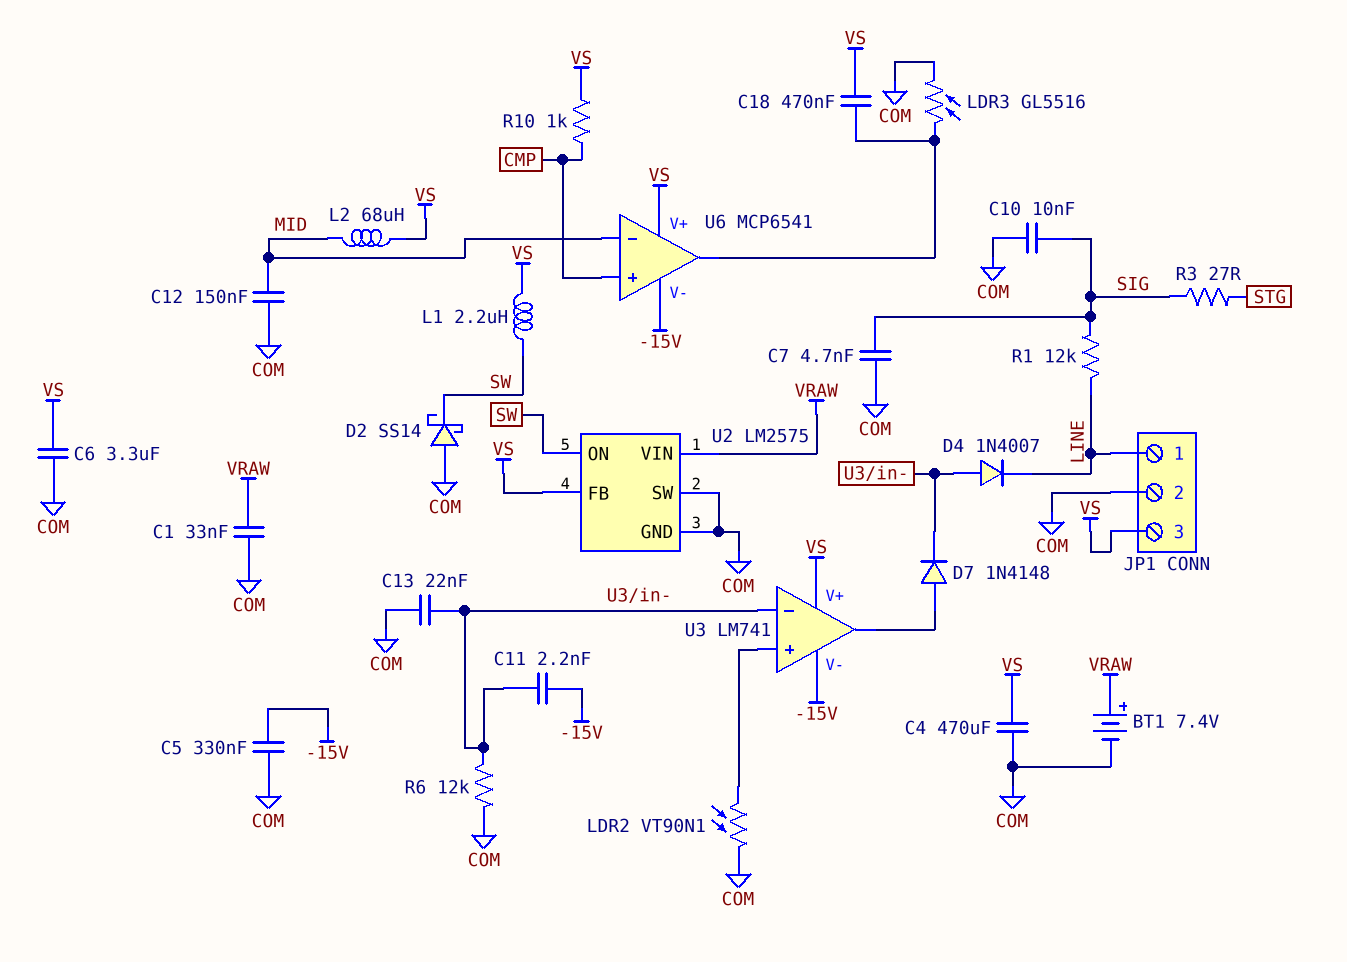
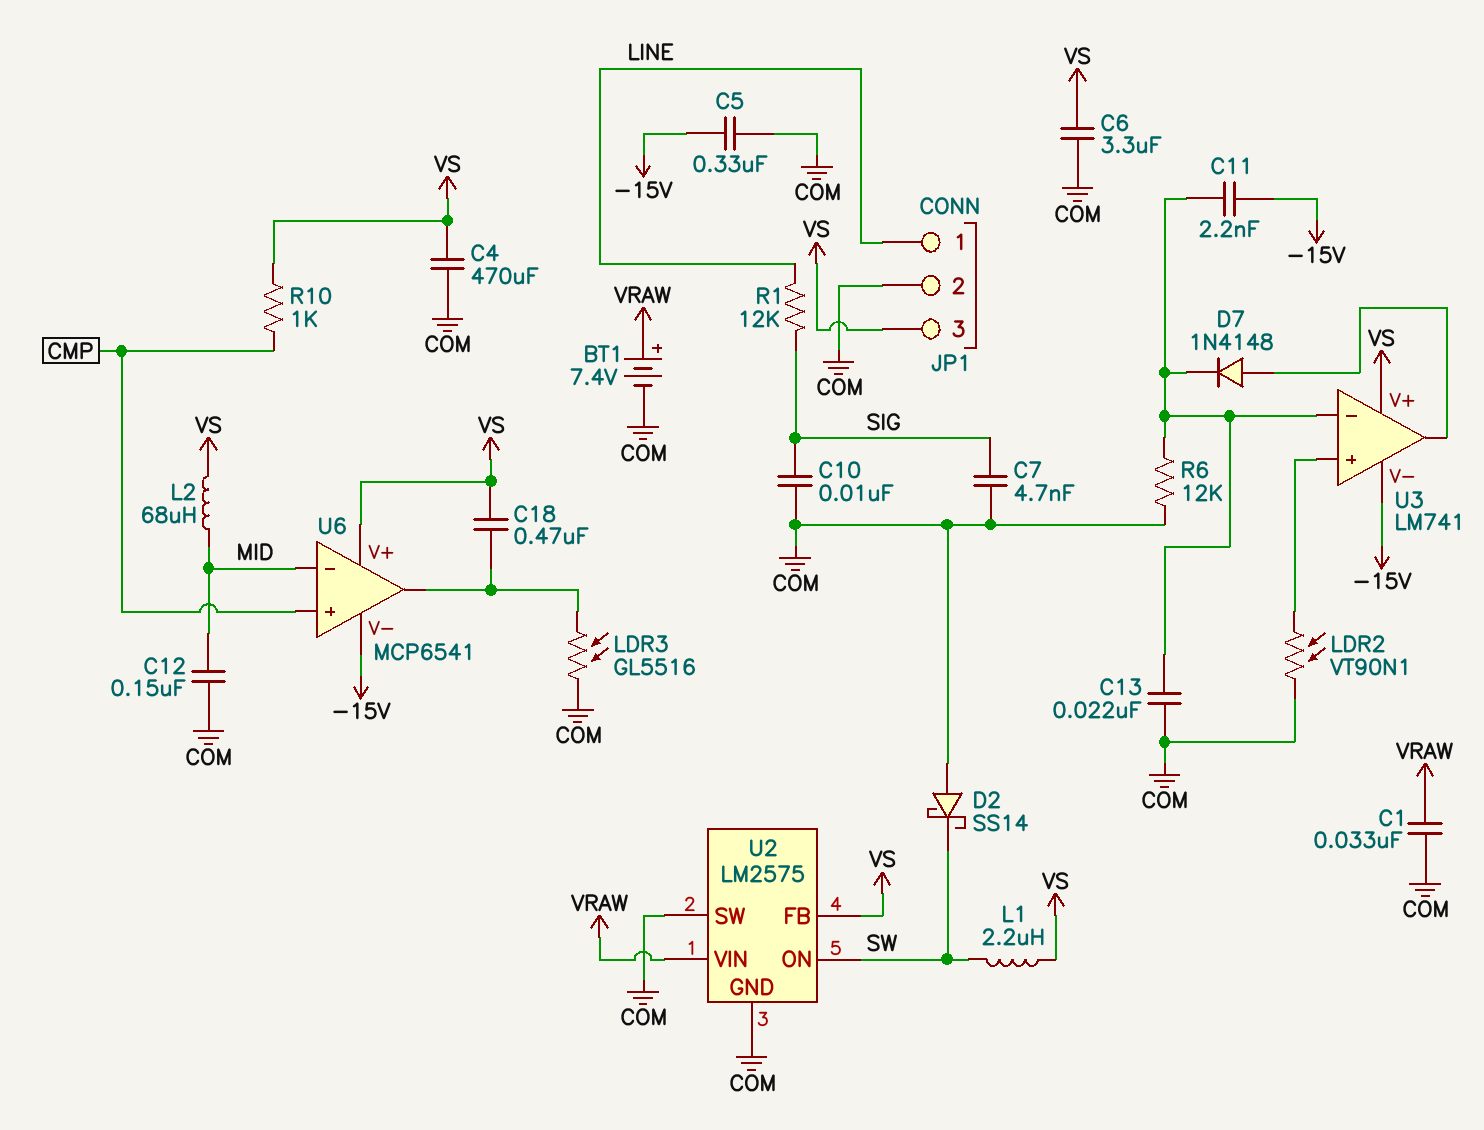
D4: diode 1N4007 (A U3/in-, K LINE) -> none
R3: 27 (SIG, STG) -> none

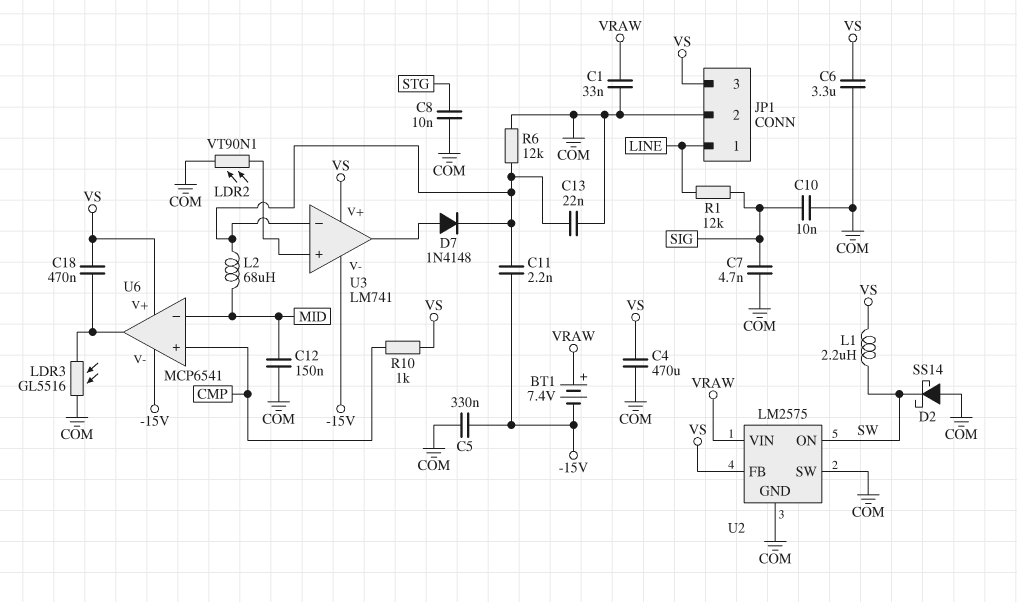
BT1: 7.4V (plus VRAW, minus COM) -> 7.4V (plus VRAW, minus -15V)
C8: none -> 10nF (COM, STG)
L2: 68uH (MID, VS) -> 68uH (MID, U3/in-)

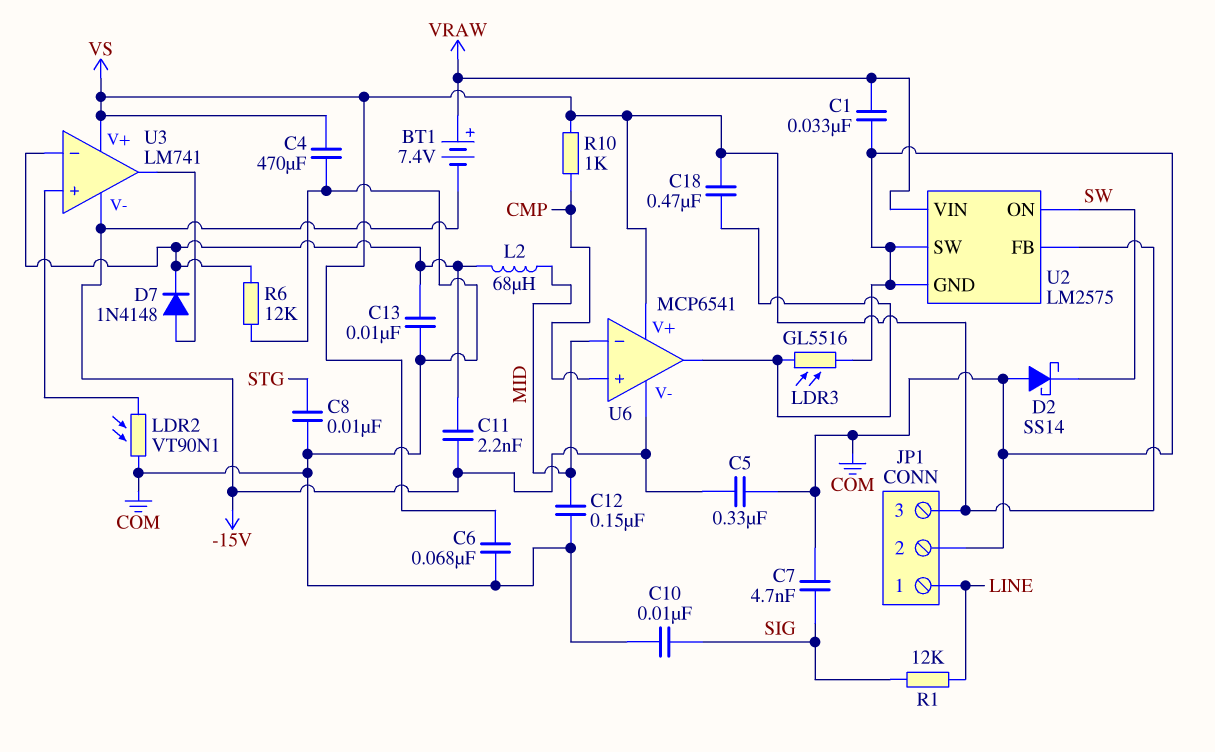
C6: 3.3uF (COM, VS) -> 68nF (COM, VS)
C13: 22nF (COM, U3/in-) -> 10nF (COM, U3/in-)
L1: 2.2uH (SW, VS) -> none

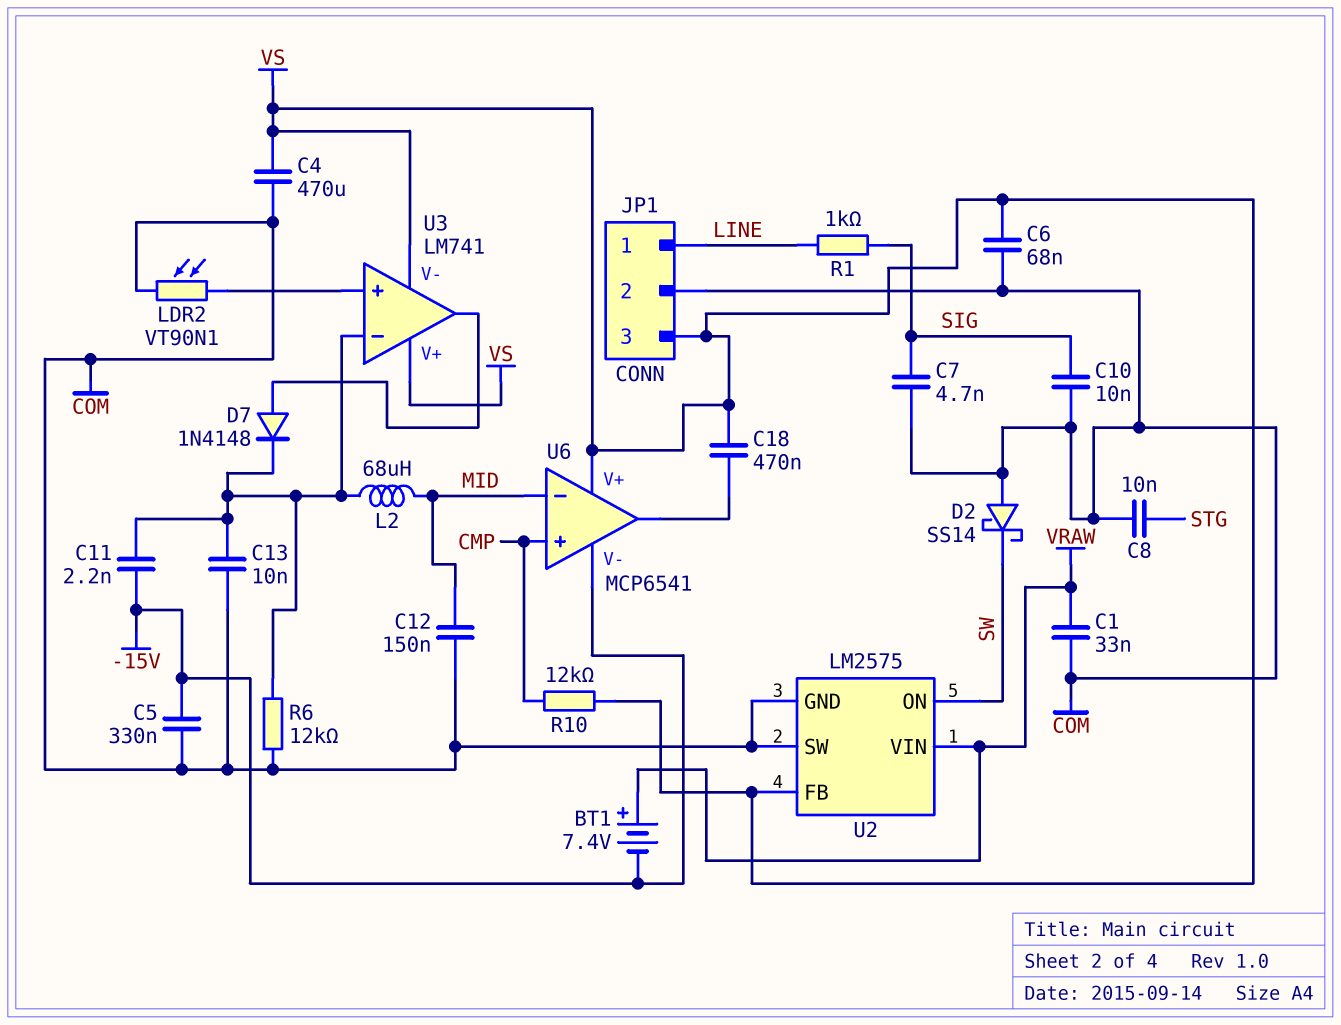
LDR3: GL5516 (COM, U6/out) -> none
R1: 12k (LINE, SIG) -> 1k (LINE, SIG)
R10: 1k (CMP, VS) -> 12k (CMP, VS)
U3 pin V-: -15V -> VS

